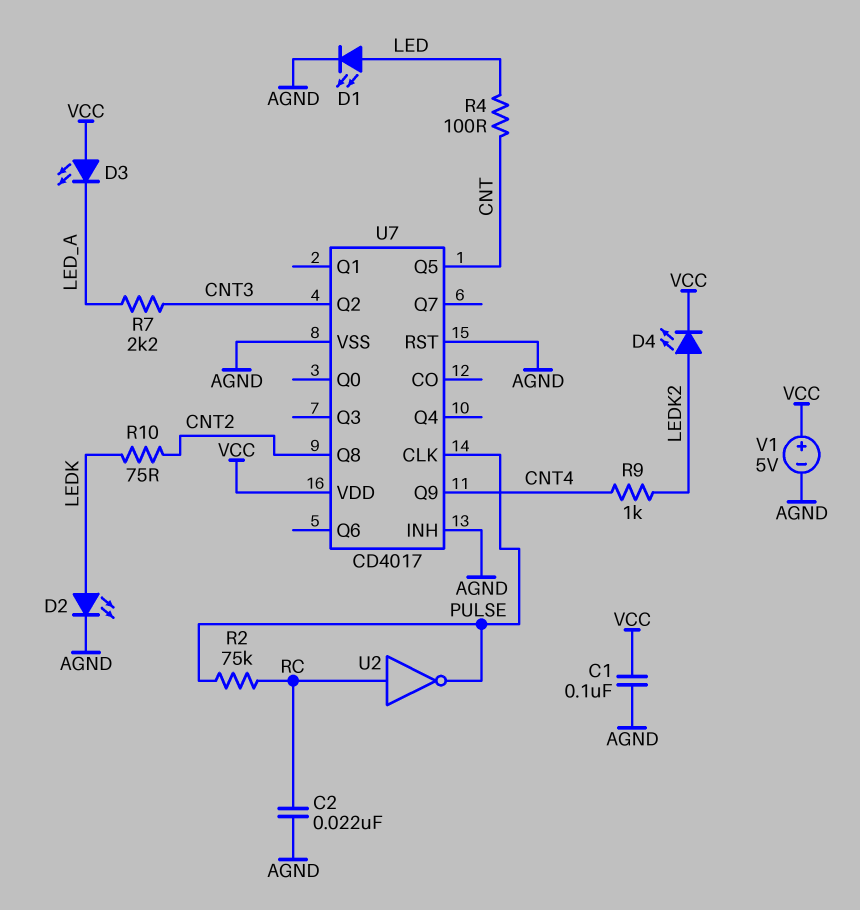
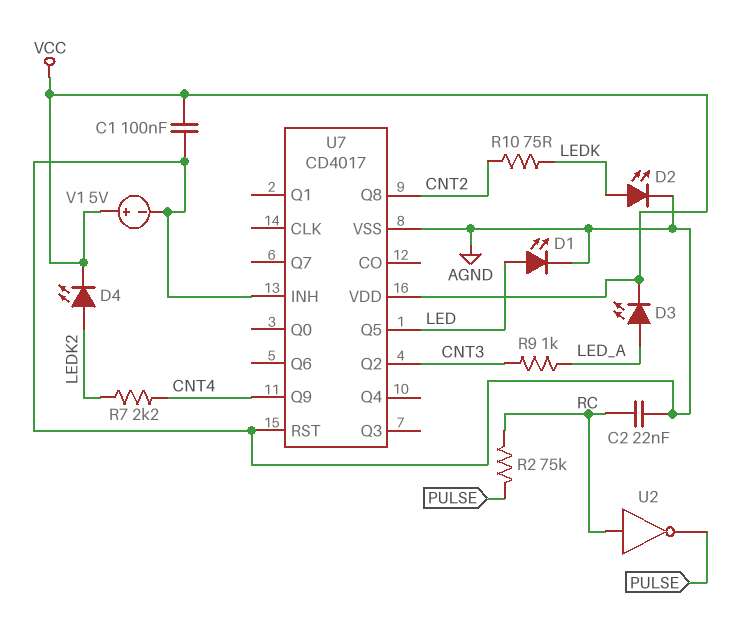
D3: LED (A VCC, K LED_A) -> LED (A LED_A, K VCC)
R4: 100 (CNT, LED) -> none
R7: 2.2k (CNT3, LED_A) -> 2.2k (CNT4, LEDK2)
R9: 1k (CNT4, LEDK2) -> 1k (CNT3, LED_A)
U7 pin CLK: PULSE -> none
U7 pin Q5: CNT -> LED

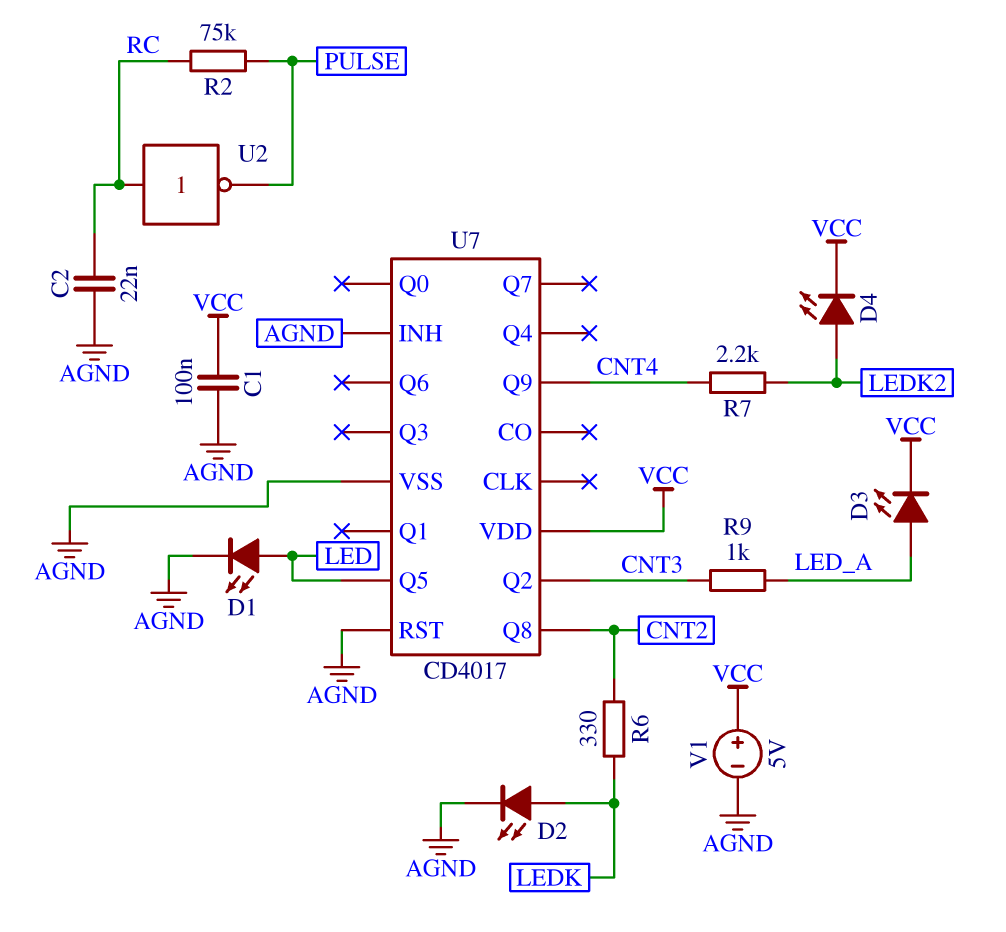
R6: none -> 330 (CNT2, LEDK)
R10: 75 (CNT2, LEDK) -> none

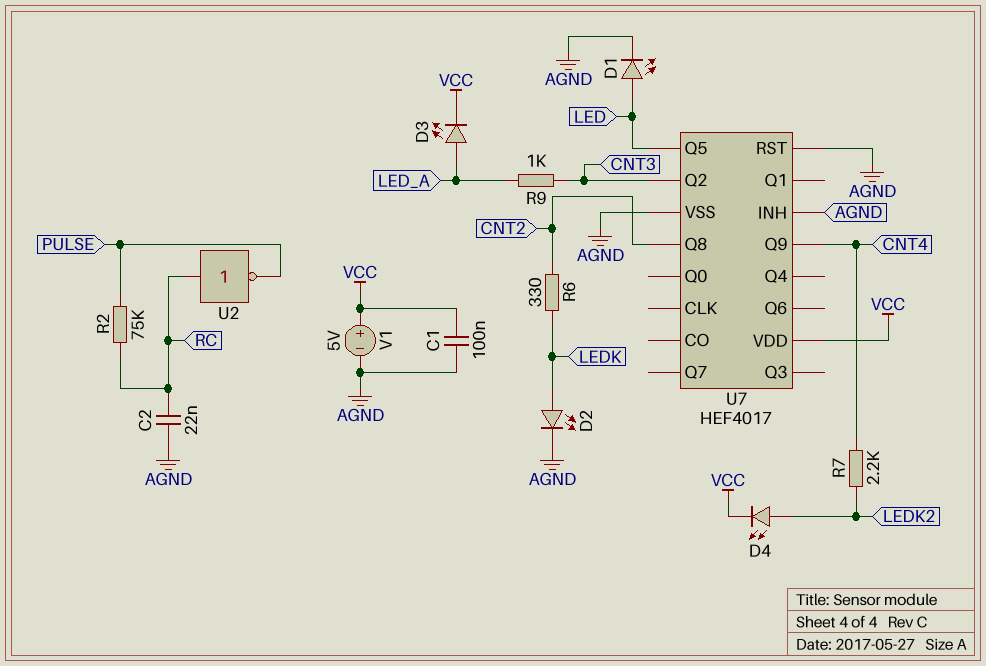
U7: CD4017 -> HEF4017

